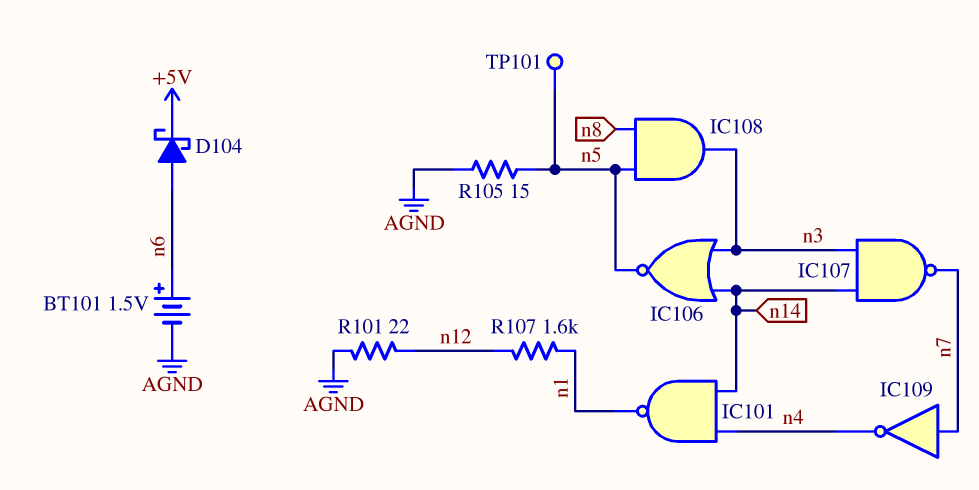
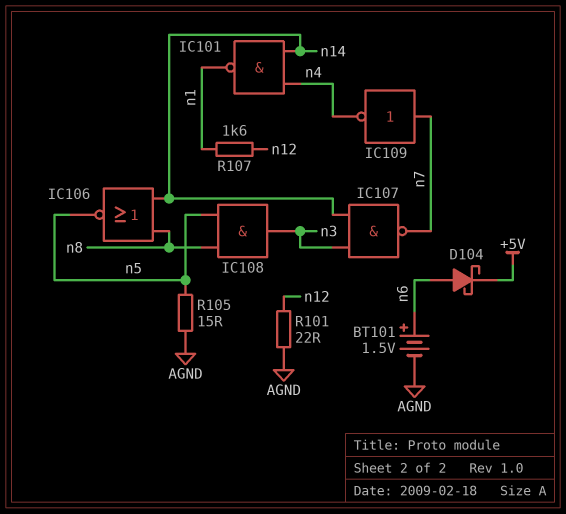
IC106: NOR (in n3, in n14, out n5) -> NOR (in n8, in n14, out n5)
TP101: test point (n5) -> none

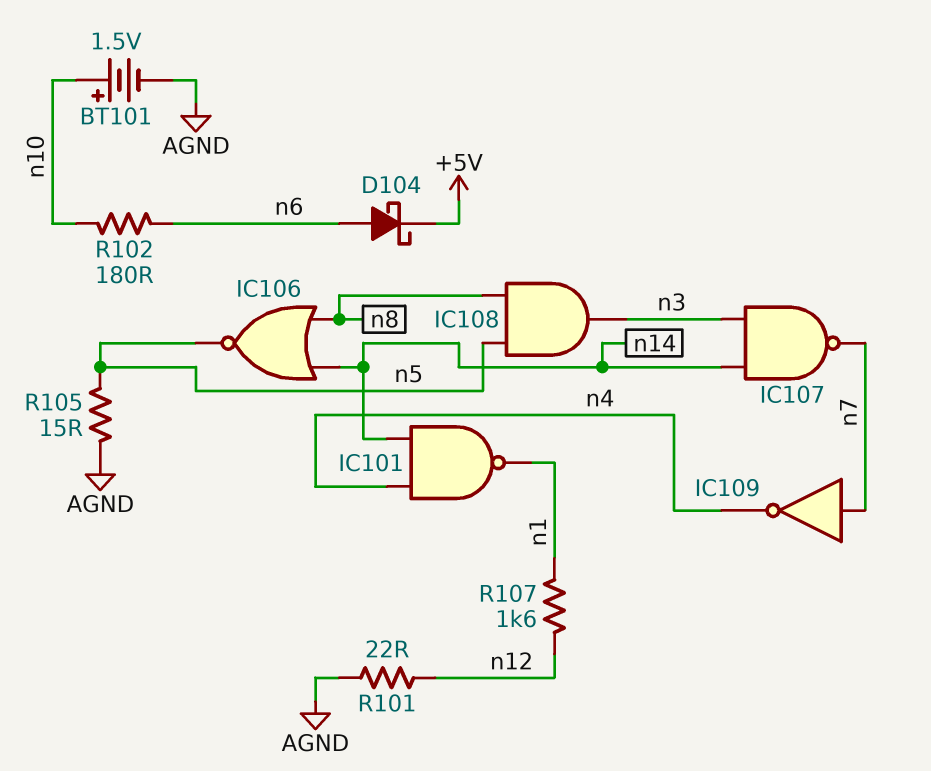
BT101: 1.5V (plus n6, minus AGND) -> 1.5V (plus n10, minus AGND)
R102: none -> 180 (n6, n10)

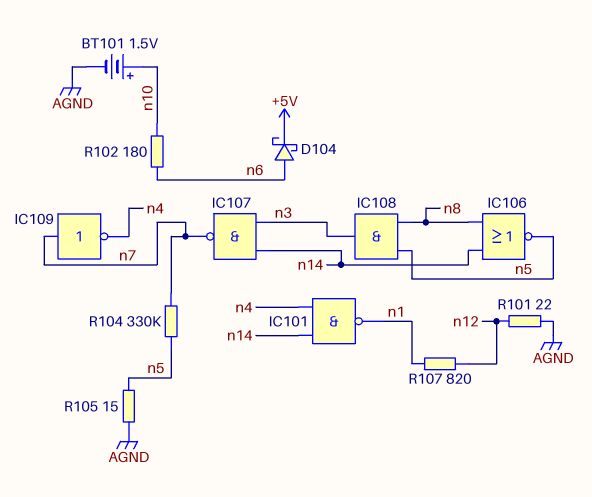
R104: none -> 330k (n5, n7)
R107: 1.6k (n1, n12) -> 820 (n1, n12)

